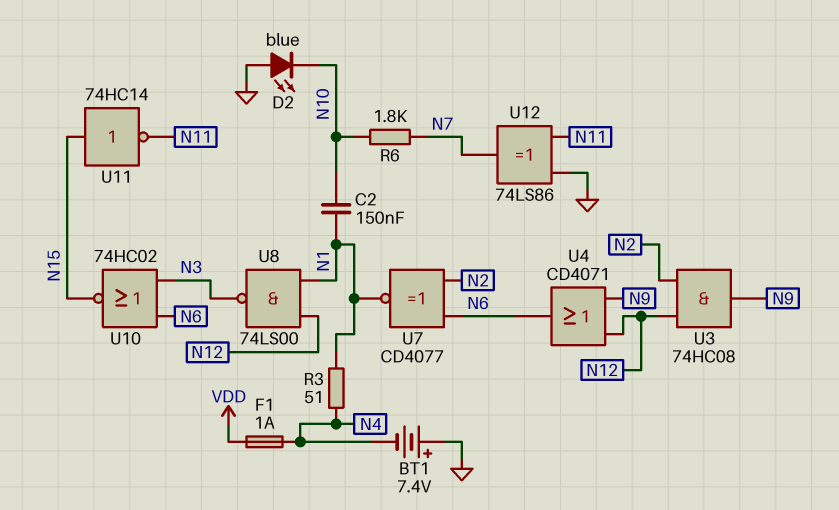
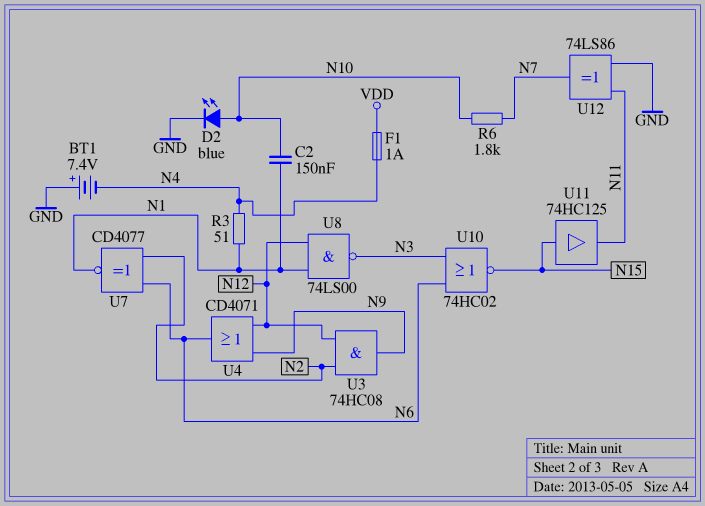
D2: LED blue (A GND, K N10) -> LED blue (A N10, K GND)
U11: NOT 74HC14 (in N15, out N11) -> buffer 74HC125 (in N15, out N11)

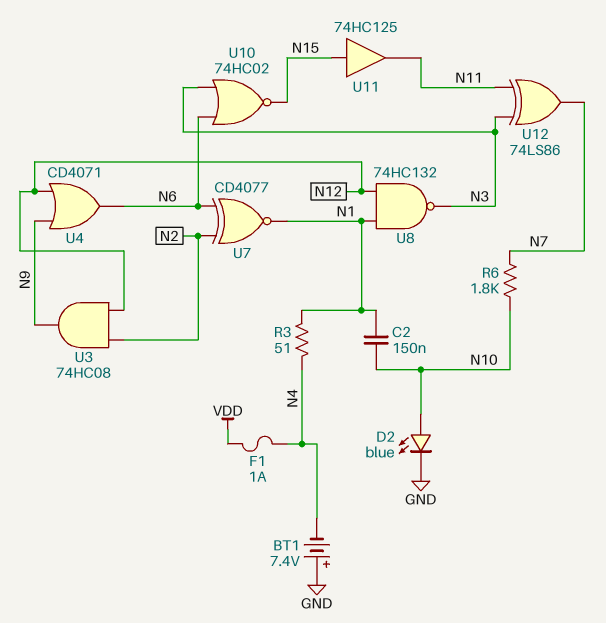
U8: NAND 74LS00 (in N1, in N12, out N3) -> NAND 74HC132 (in N1, in N12, out N3)
U12: XOR 74LS86 (in GND, in N11, out N7) -> XOR 74LS86 (in N3, in N11, out N7)

